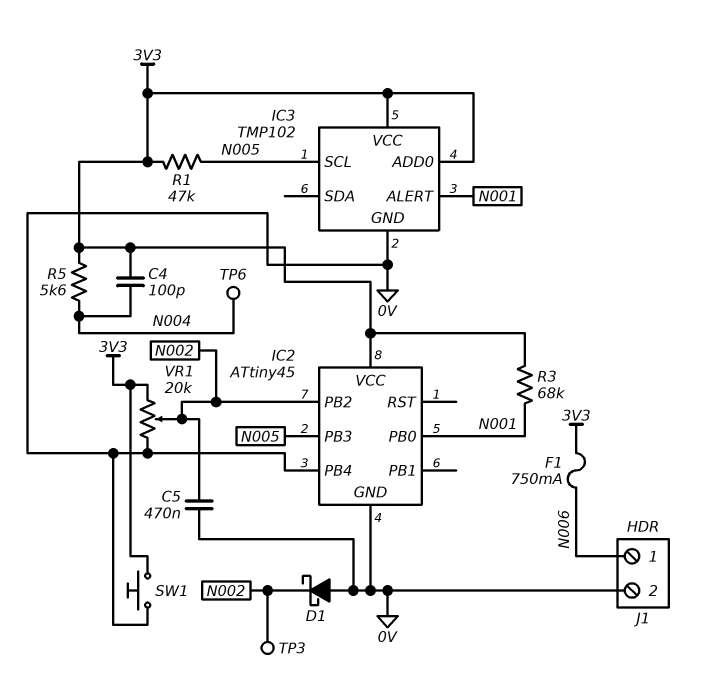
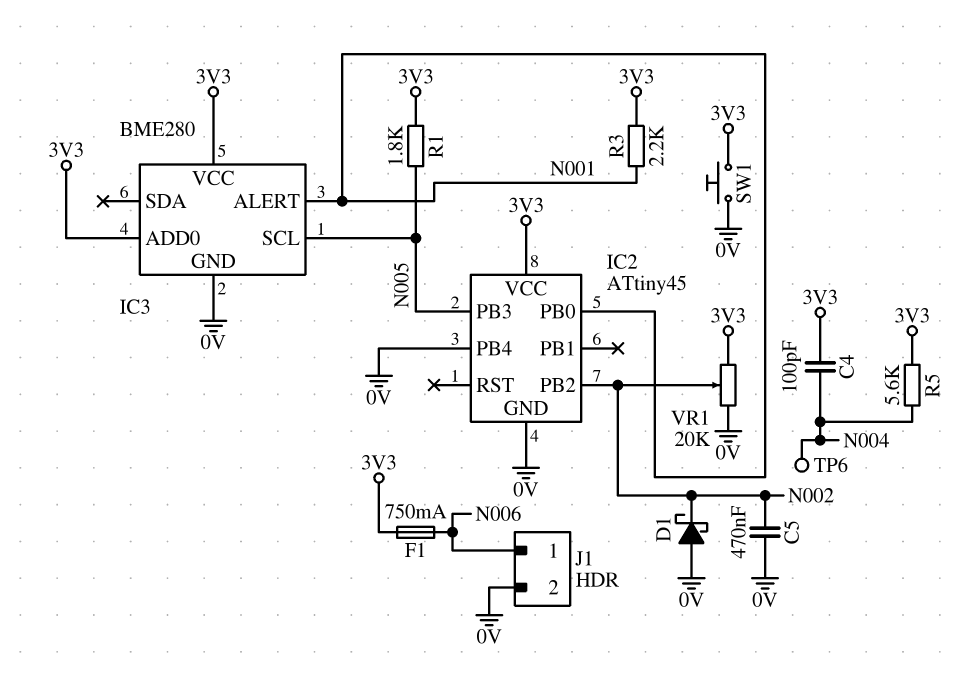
IC3: TMP102 -> BME280
R1: 47k (3V3, N005) -> 1.8k (3V3, N005)
R3: 68k (3V3, N001) -> 2.2k (3V3, N001)
TP3: test point (N002) -> none

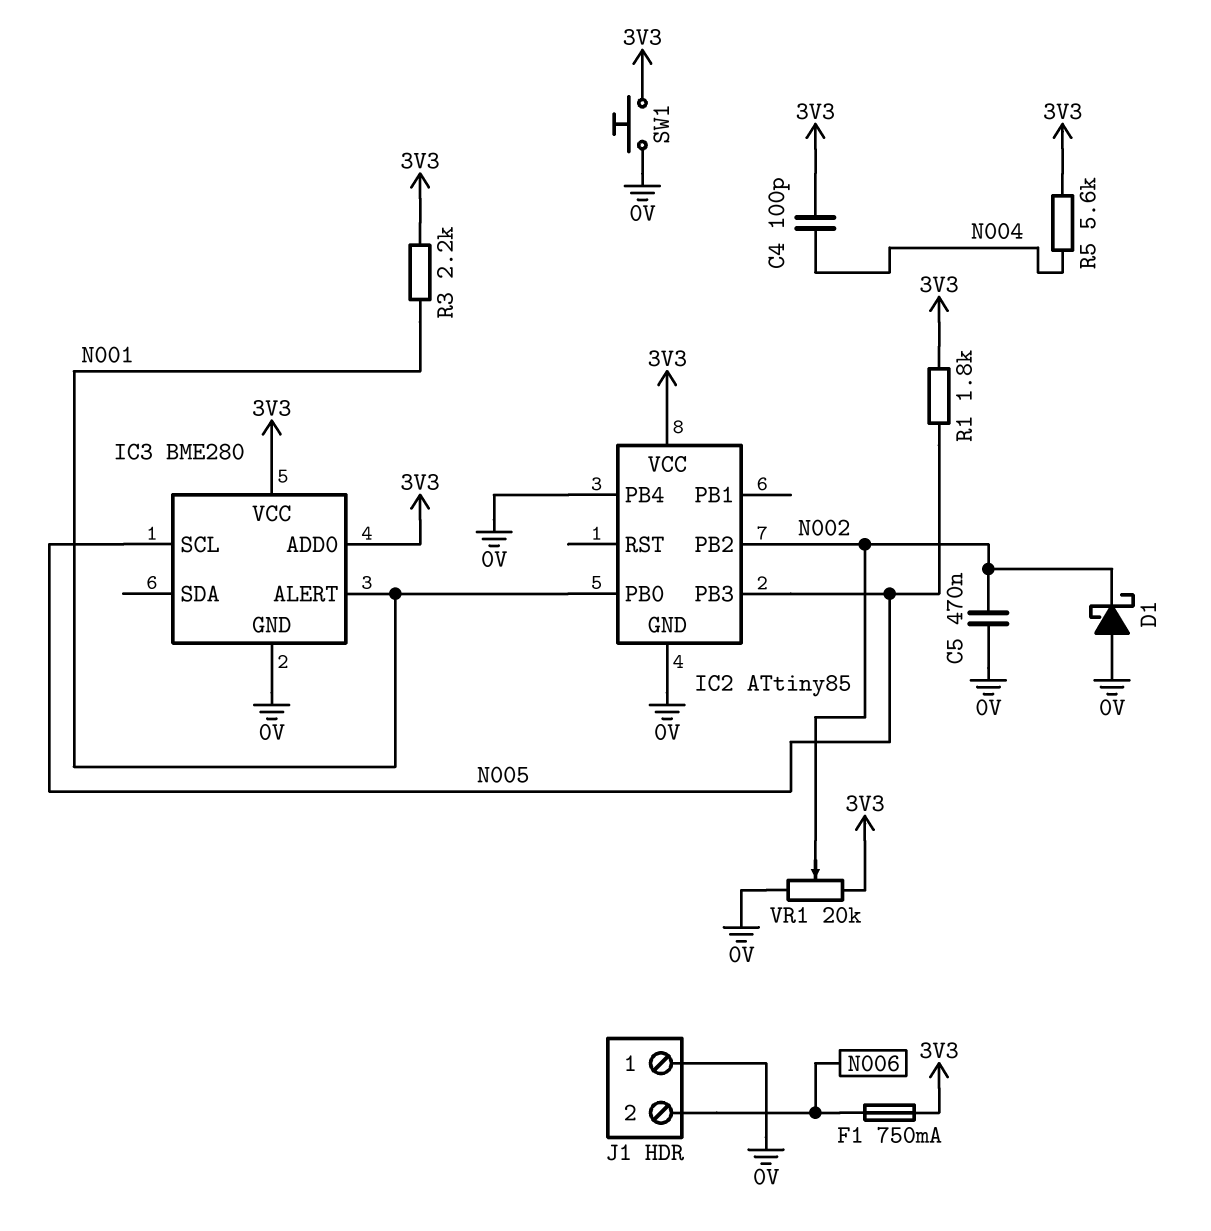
IC2: ATtiny45 -> ATtiny85
J1 pin 1: N006 -> 0V
J1 pin 2: 0V -> N006
TP6: test point (N004) -> none

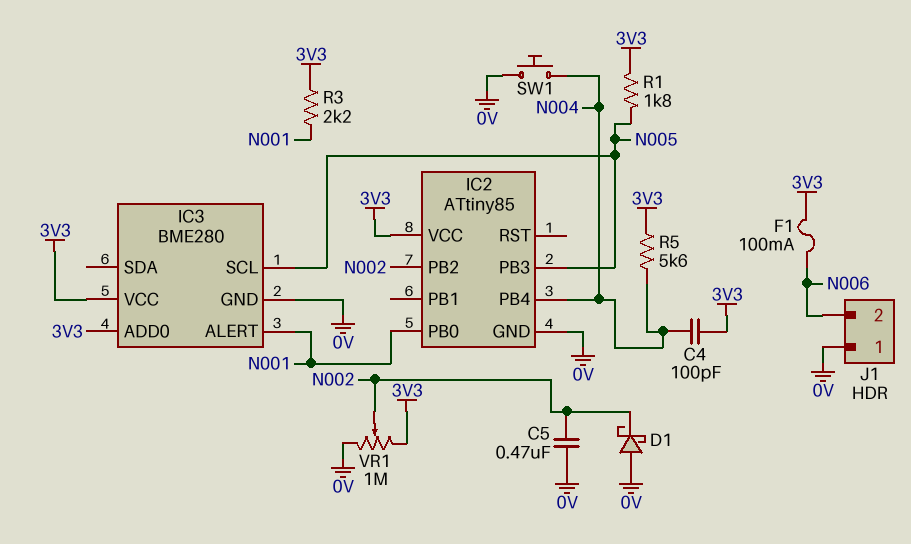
F1: 750mA (3V3, N006) -> 100mA (3V3, N006)
IC2 pin PB4: 0V -> N004
SW1: button (0V, 3V3) -> button (0V, N004)
VR1: 20k (0V, 3V3, wiper N002) -> 1M (0V, 3V3, wiper N002)

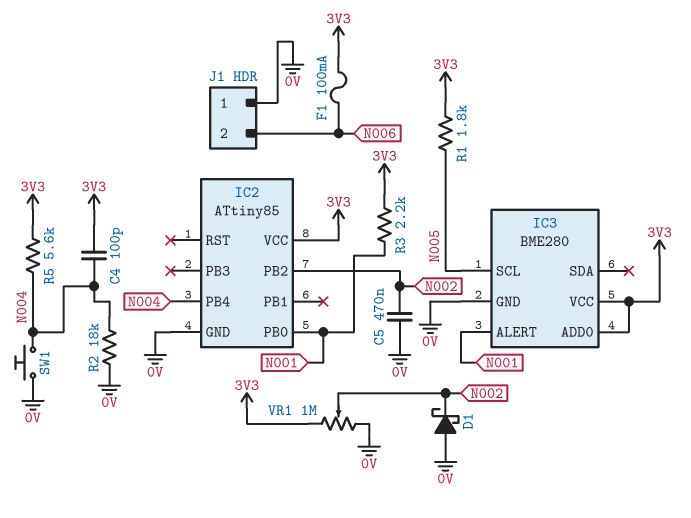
IC2 pin PB3: N005 -> none
R2: none -> 18k (0V, N004)

